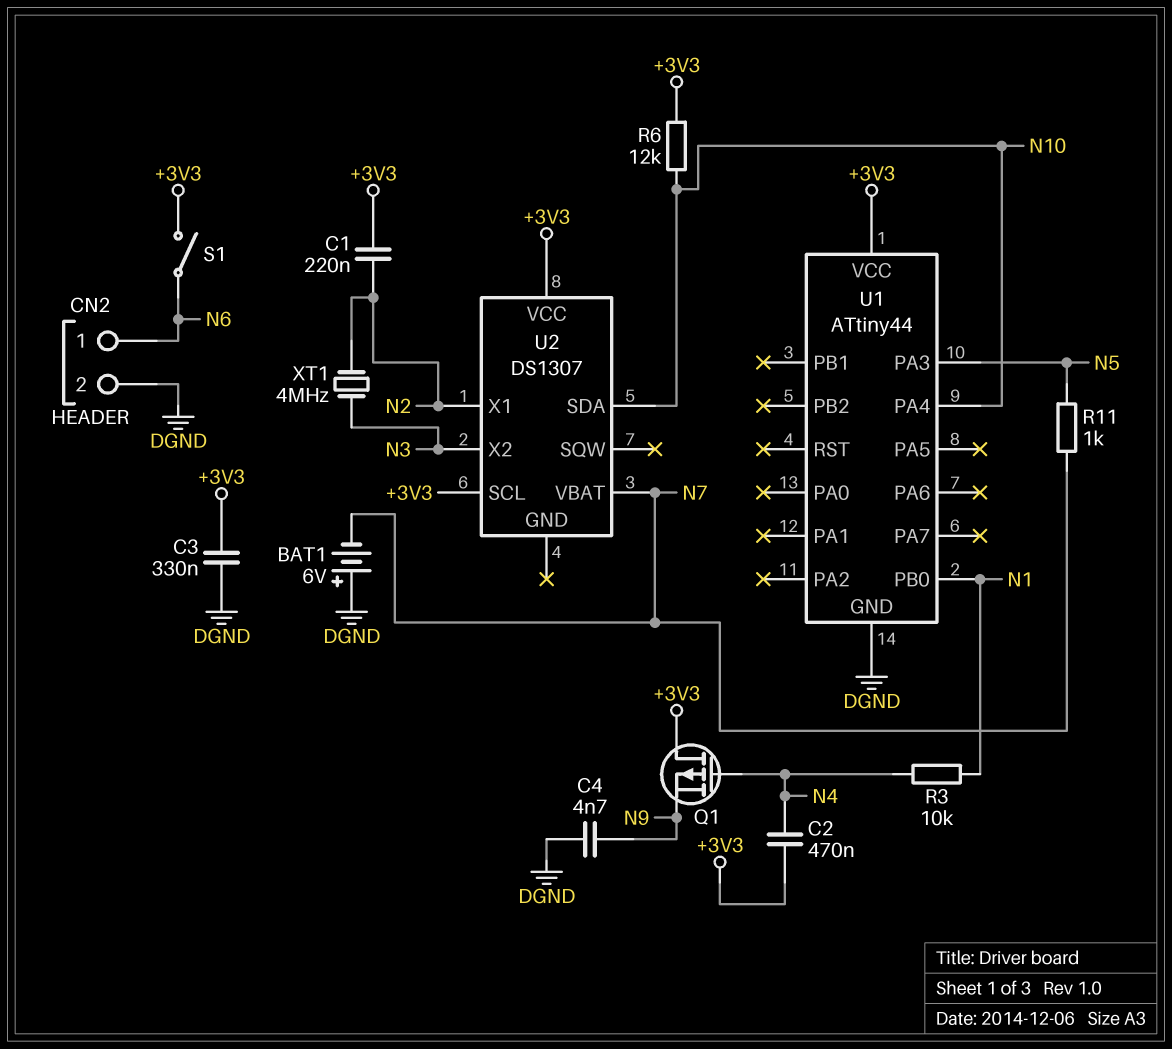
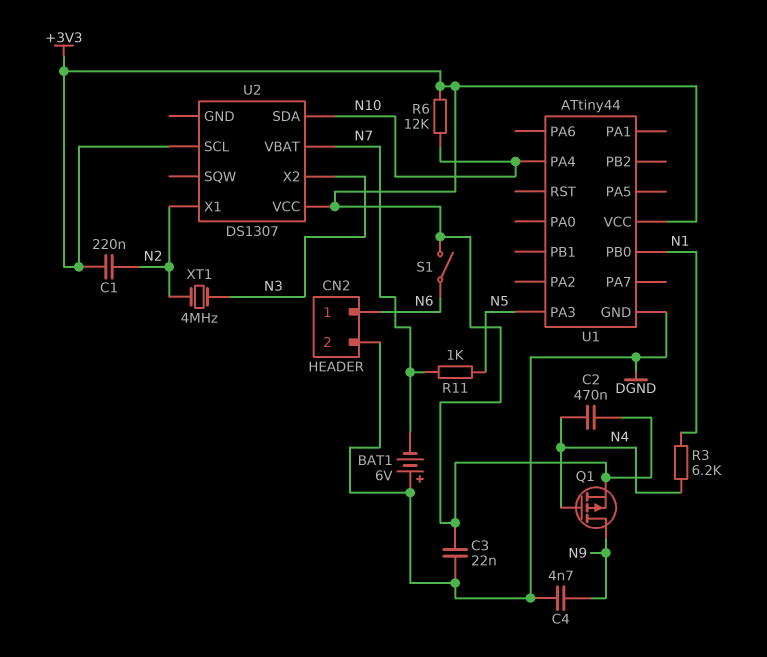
C3: 330nF (+3V3, DGND) -> 22nF (+3V3, DGND)
Q1: PMOS (G N4, D +3V3, S N9) -> PMOS (G N4, D N9, S +3V3)
R3: 10k (N1, N4) -> 6.2k (N1, N4)

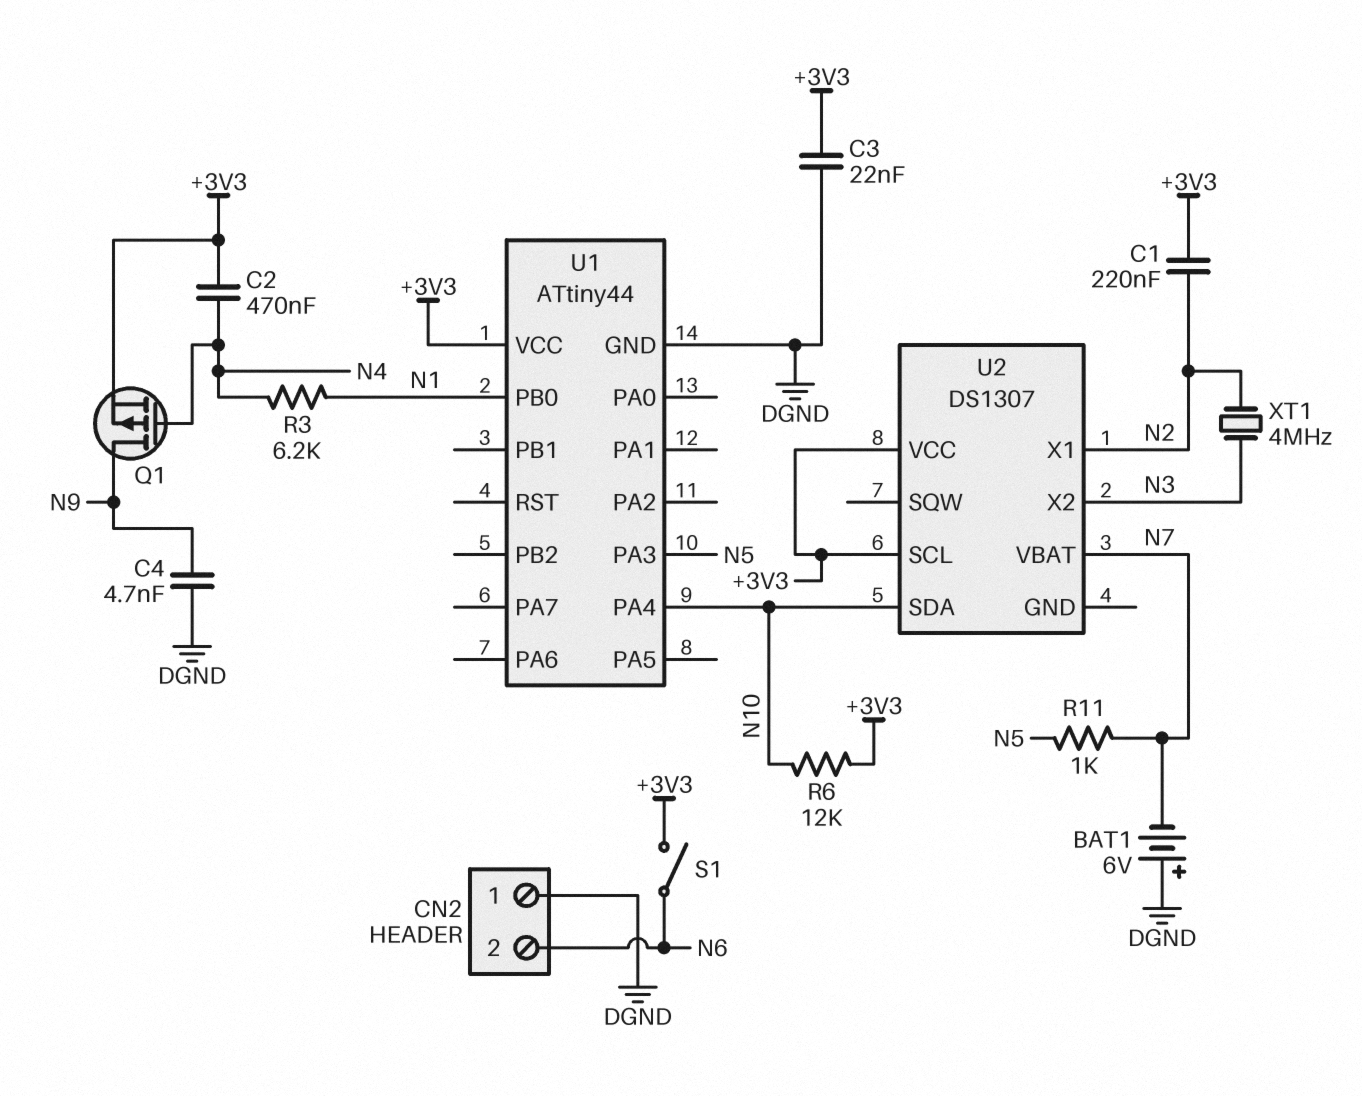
CN2 pin 1: N6 -> DGND
CN2 pin 2: DGND -> N6

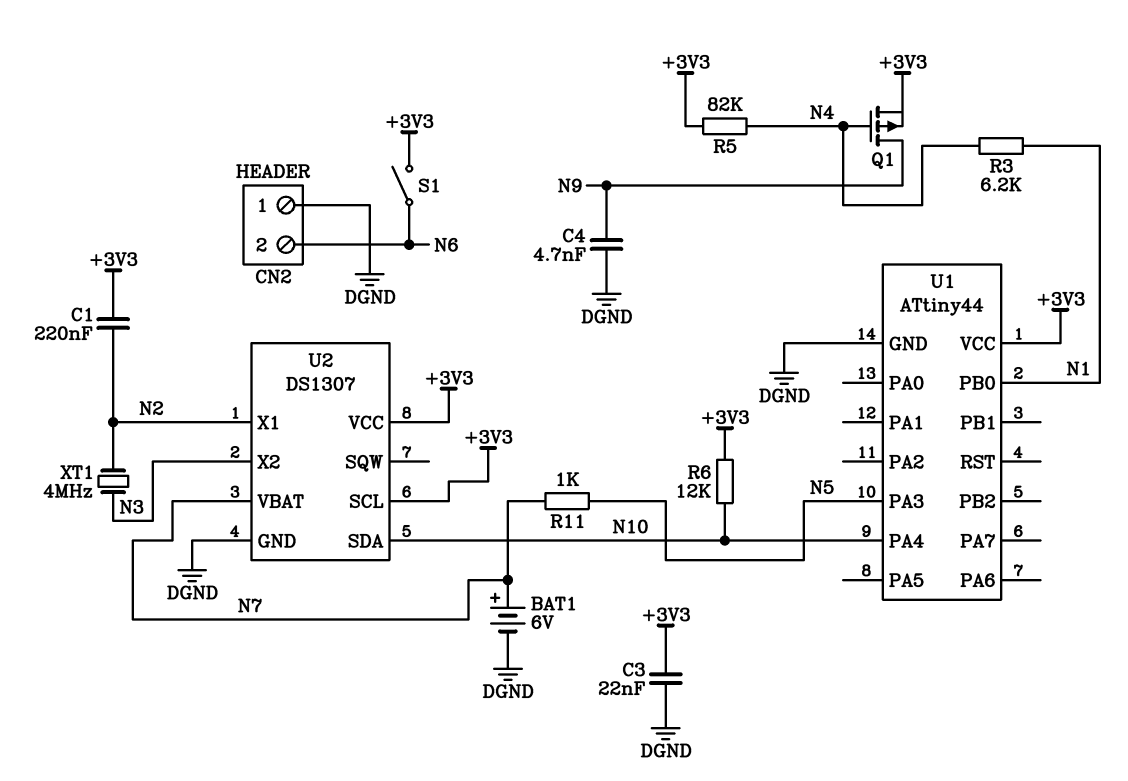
BAT1: 6V (plus DGND, minus N7) -> 6V (plus N7, minus DGND)
C2: 470nF (+3V3, N4) -> none
R5: none -> 82k (+3V3, N4)
U2 pin GND: none -> DGND

